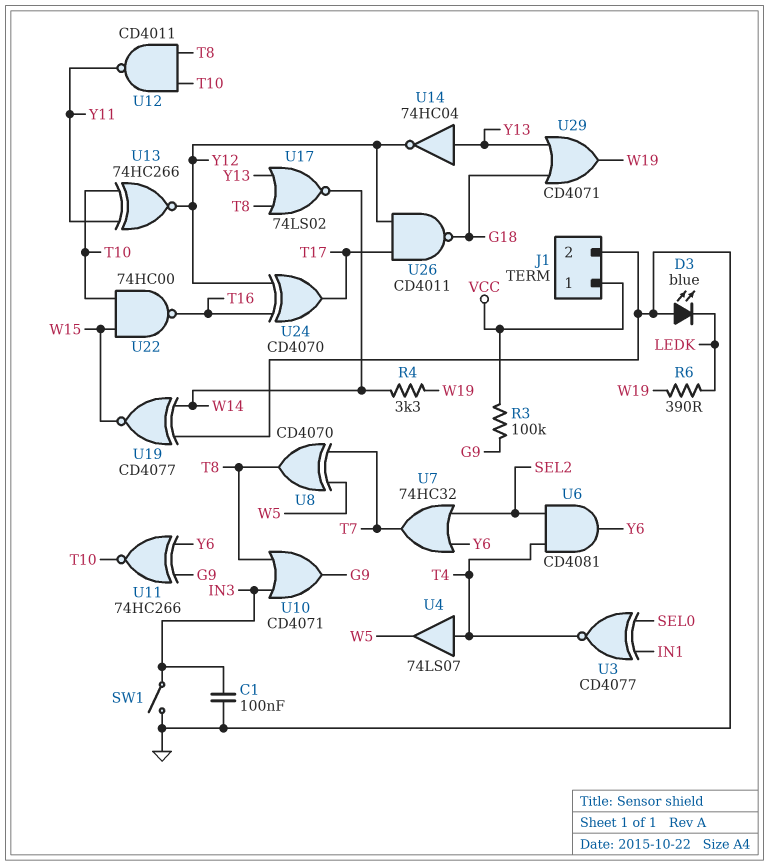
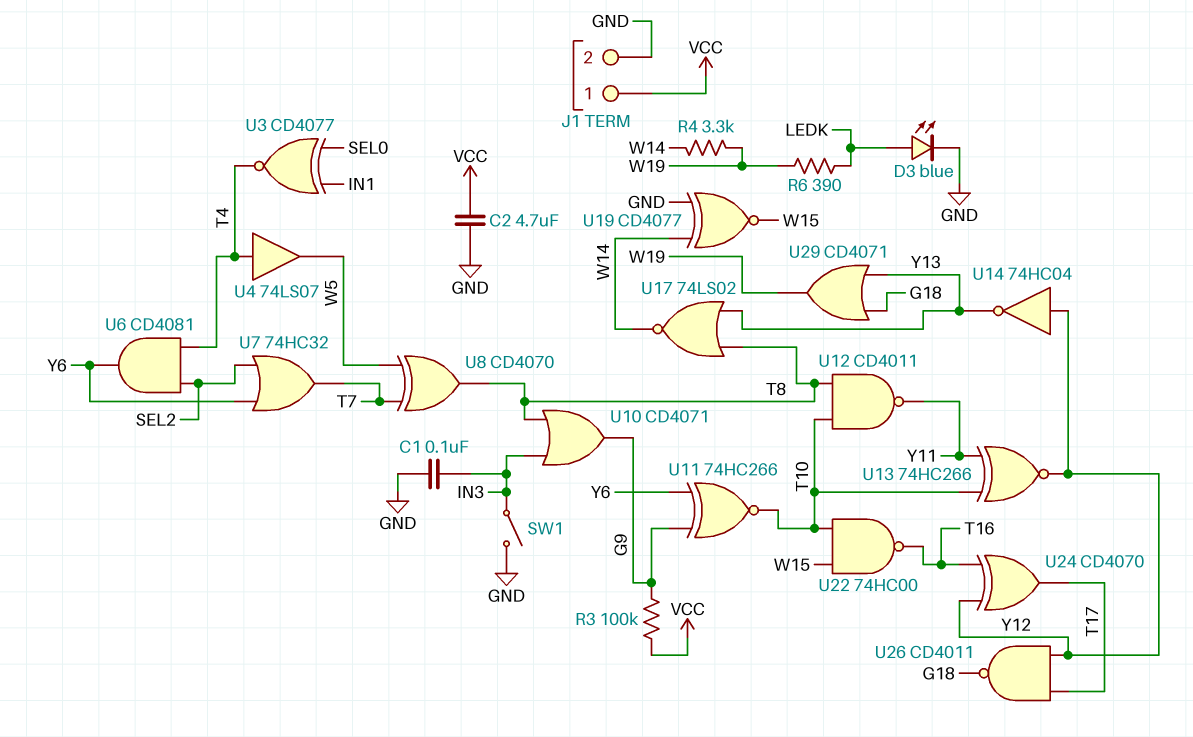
C2: none -> 4.7uF (GND, VCC)
D3: LED blue (A GND, K LEDK) -> LED blue (A LEDK, K GND)
U14: NOT 74HC04 (in Y13, out Y12) -> NOT 74HC04 (in Y12, out Y13)

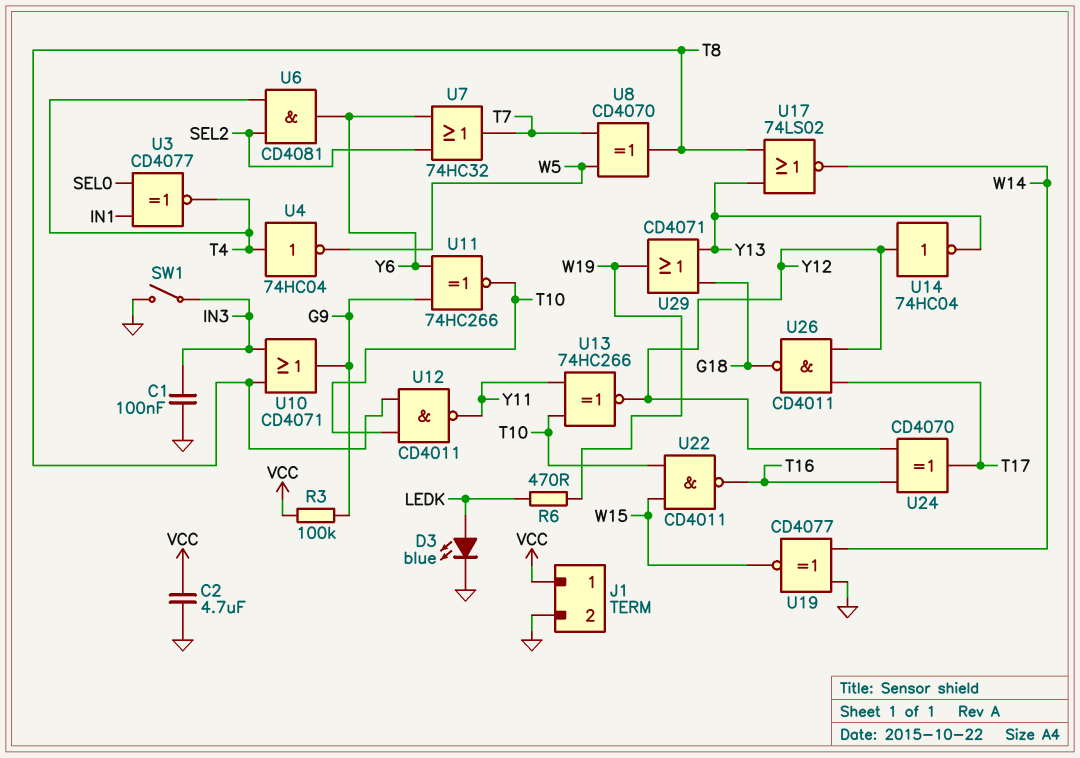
R4: 3.3k (W14, W19) -> none
R6: 390 (LEDK, W19) -> 470 (LEDK, W19)
U4: buffer 74LS07 (in T4, out W5) -> NOT 74HC04 (in T4, out W5)
U22: NAND 74HC00 (in T10, in W15, out T16) -> NAND CD4011 (in T10, in W15, out T16)

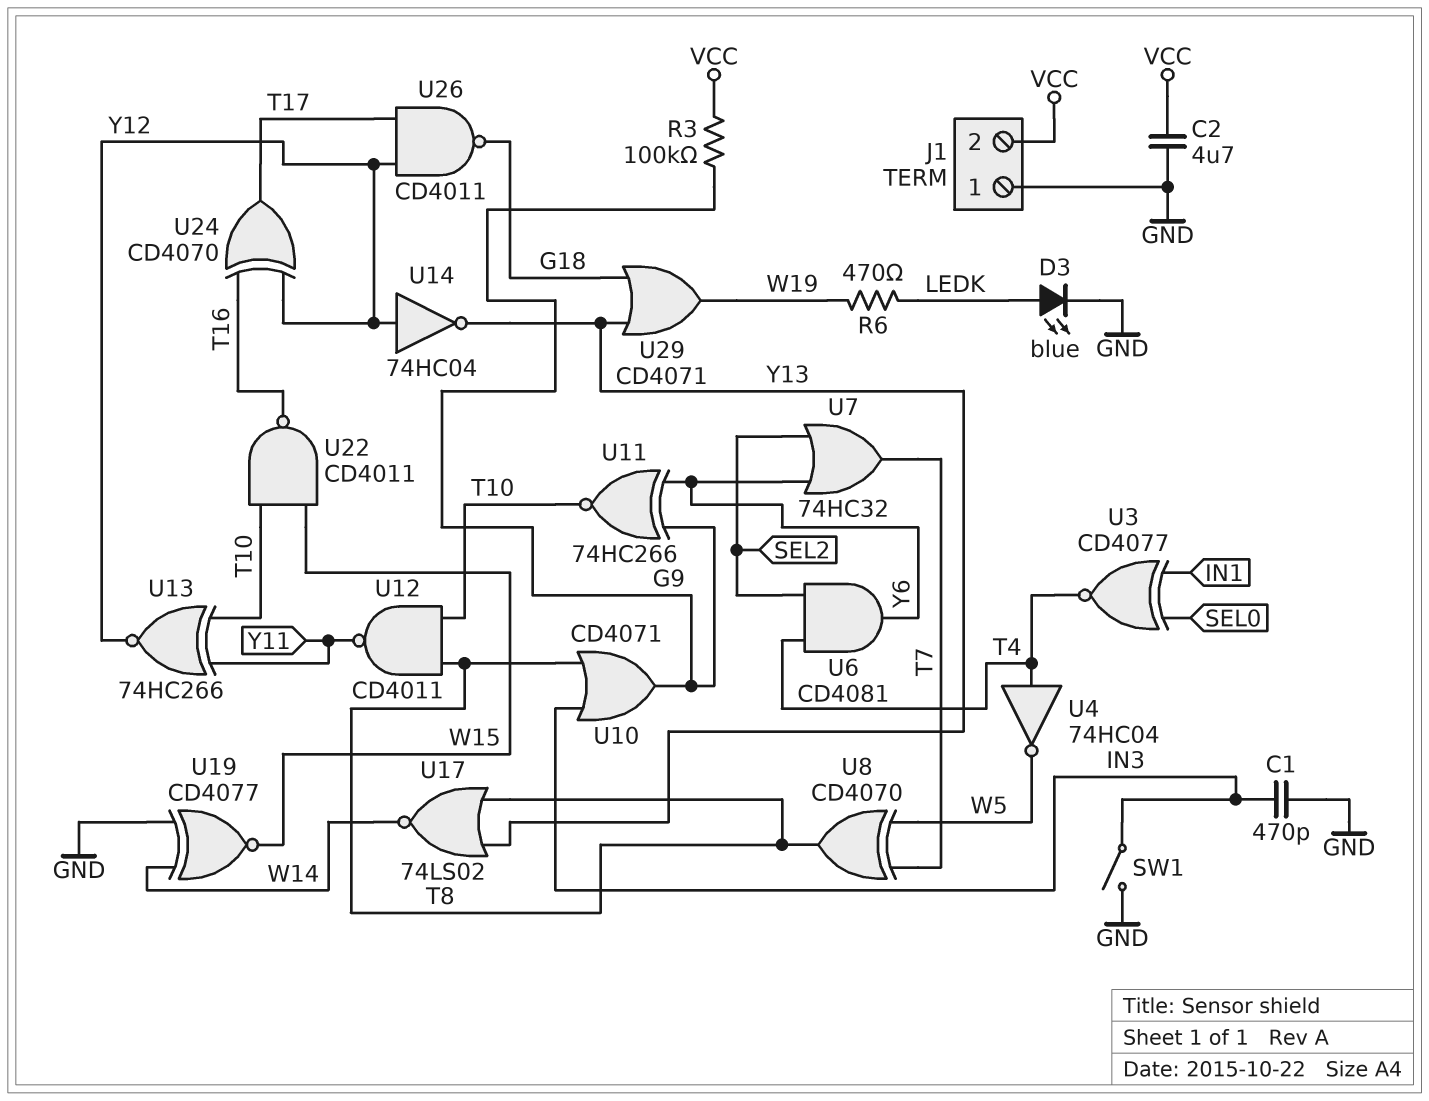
C1: 100nF (GND, IN3) -> 470pF (GND, IN3)
J1 pin 1: VCC -> GND
J1 pin 2: GND -> VCC

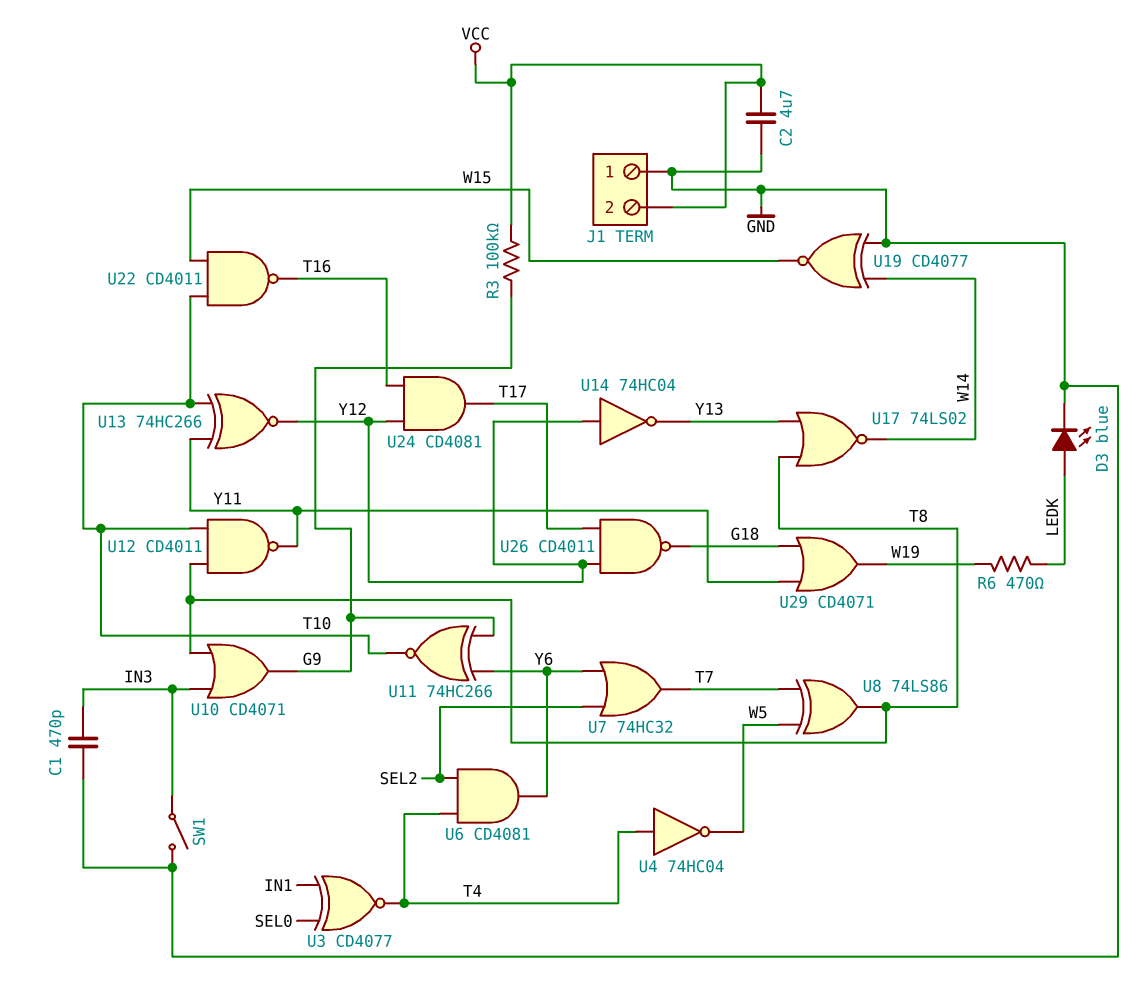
U8: XOR CD4070 (in T7, in W5, out T8) -> XOR 74LS86 (in T7, in W5, out T8)
U24: XOR CD4070 (in T16, in Y12, out T17) -> AND CD4081 (in T16, in Y12, out T17)
U29: OR CD4071 (in G18, in Y13, out W19) -> OR CD4071 (in G18, in Y11, out W19)

